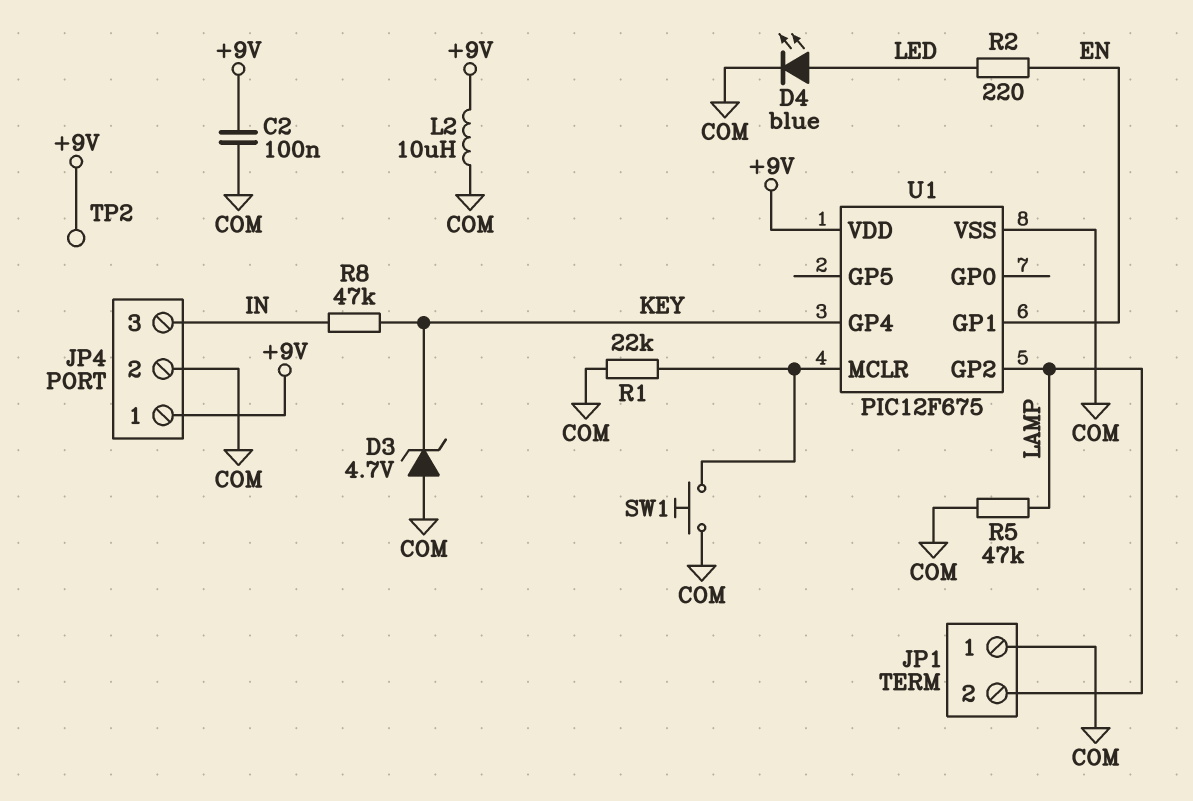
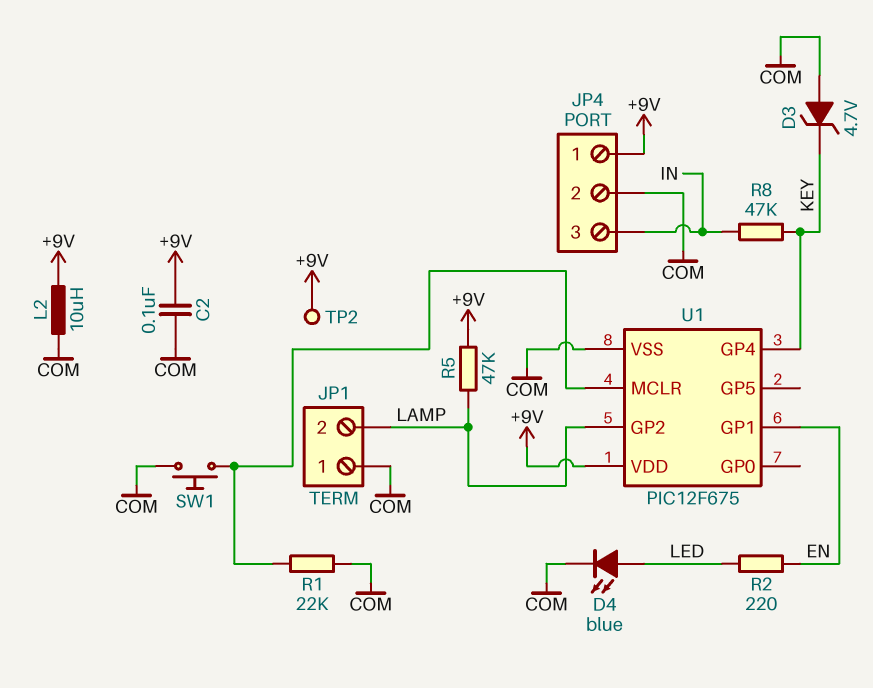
R5: 47k (COM, LAMP) -> 47k (+9V, LAMP)

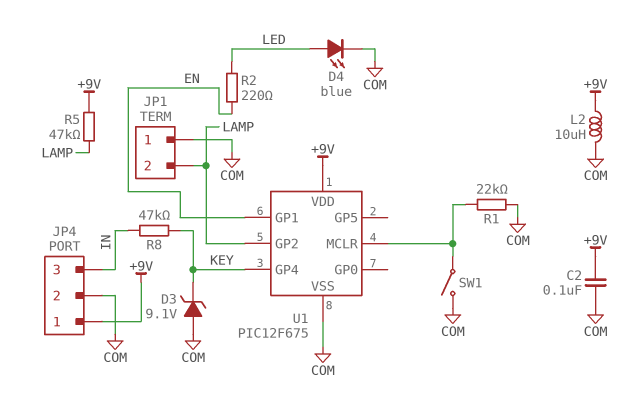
D3: zener 4.7V (A COM, K KEY) -> zener 9.1V (A COM, K KEY)
SW1: button (COM, U1/MCLR) -> switch (COM, U1/MCLR)
TP2: test point (+9V) -> none

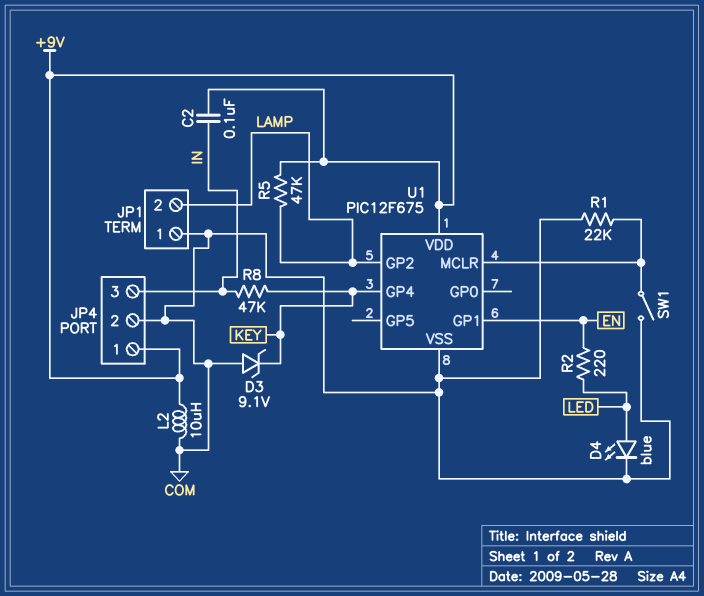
C2: 100nF (+9V, COM) -> 100nF (+9V, IN)

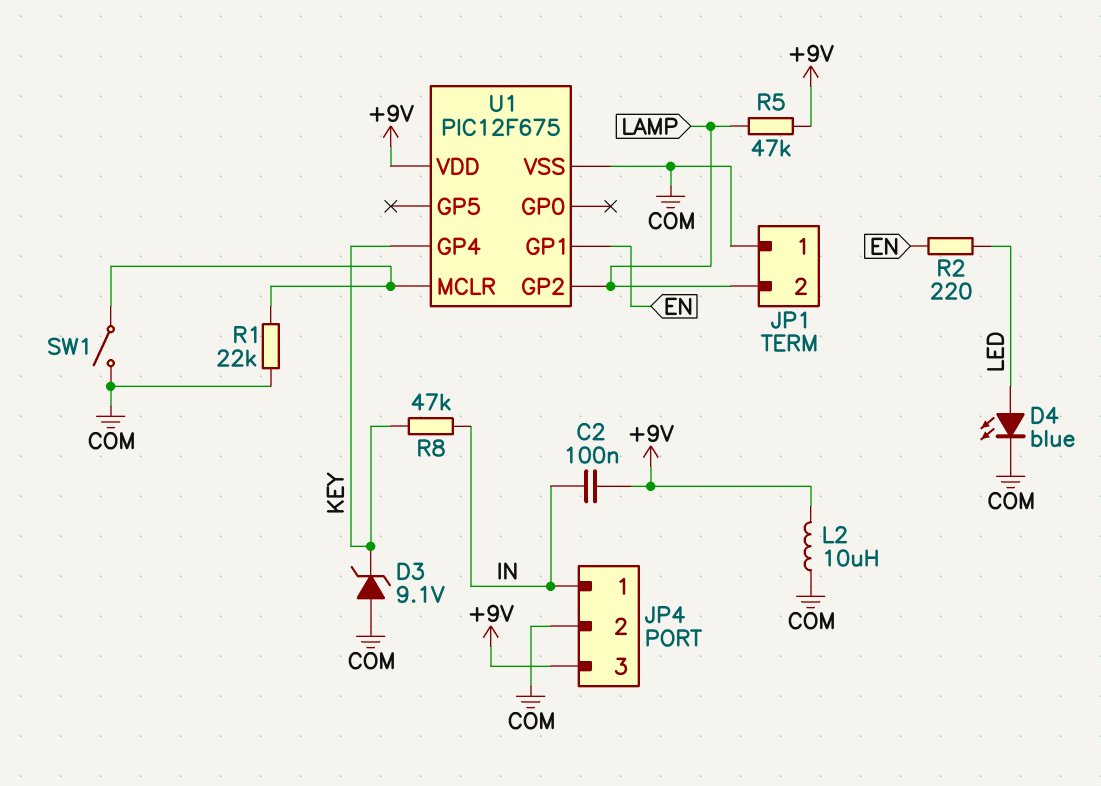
JP4 pin 1: +9V -> IN
JP4 pin 3: IN -> +9V

